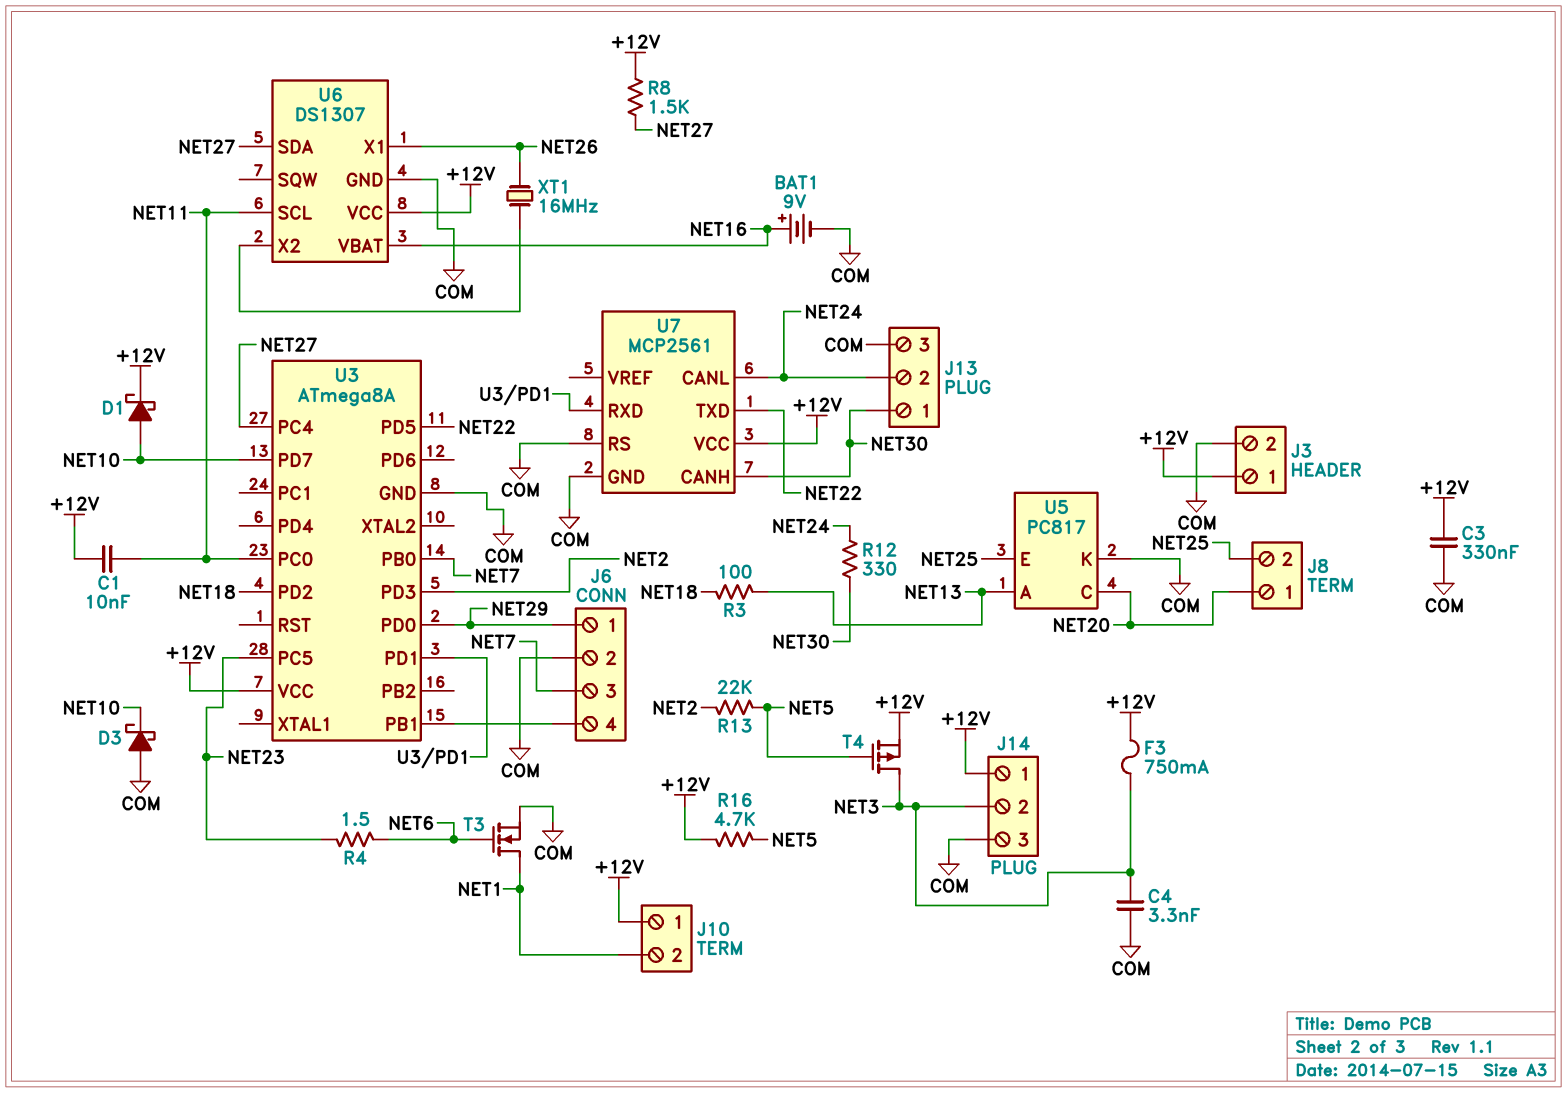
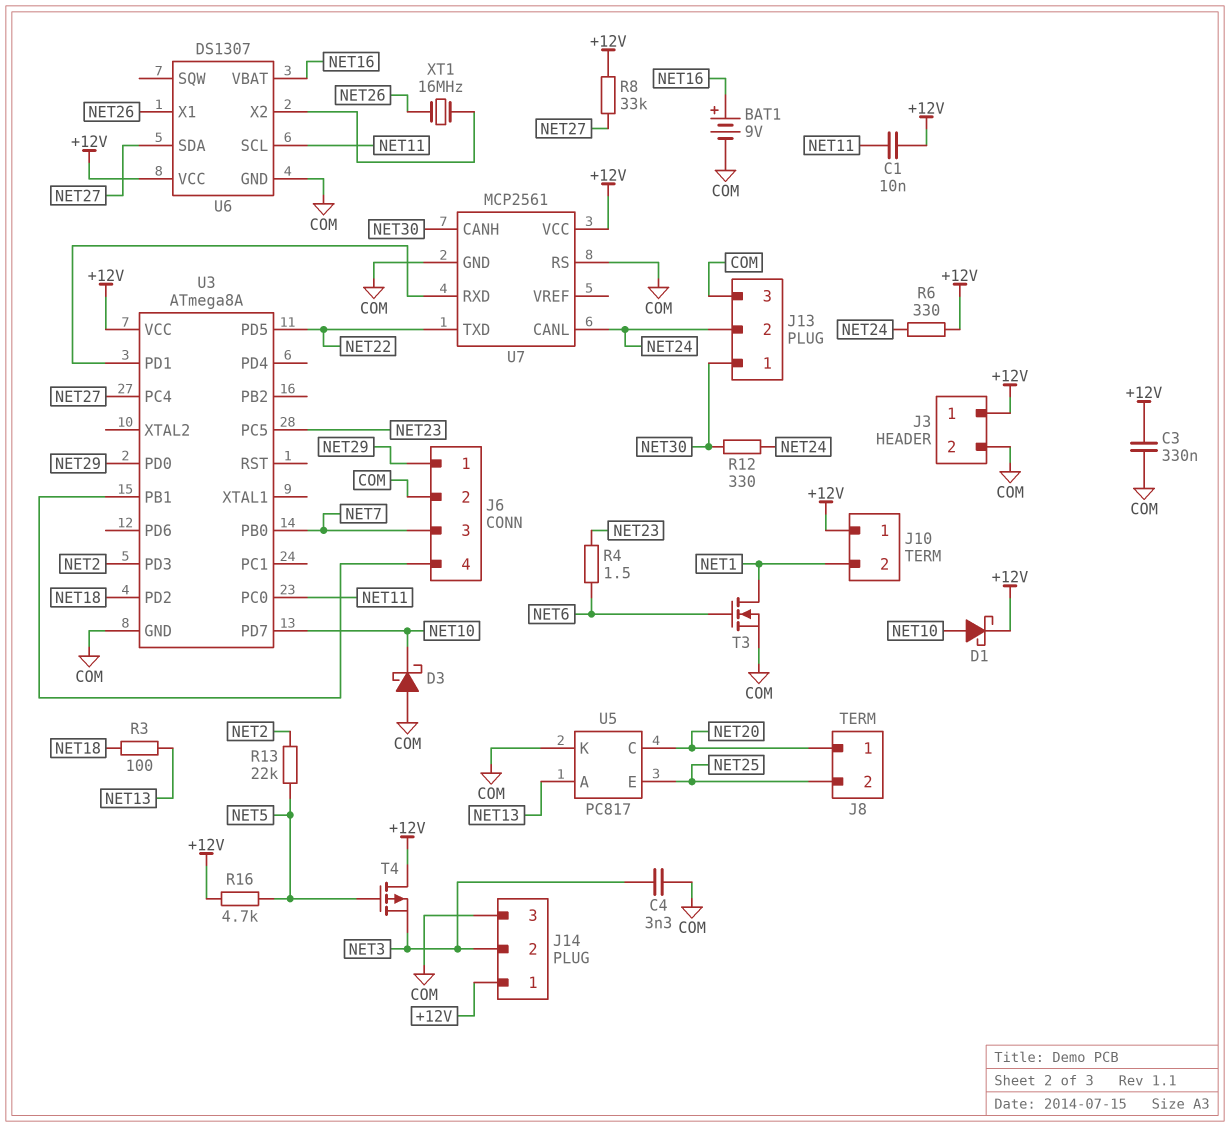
F3: 750mA (+12V, NET3) -> none
R6: none -> 330 (+12V, NET24)
R8: 1.5k (+12V, NET27) -> 33k (+12V, NET27)
T4: PMOS (G NET5, D NET3, S +12V) -> PMOS (G NET5, D +12V, S NET3)

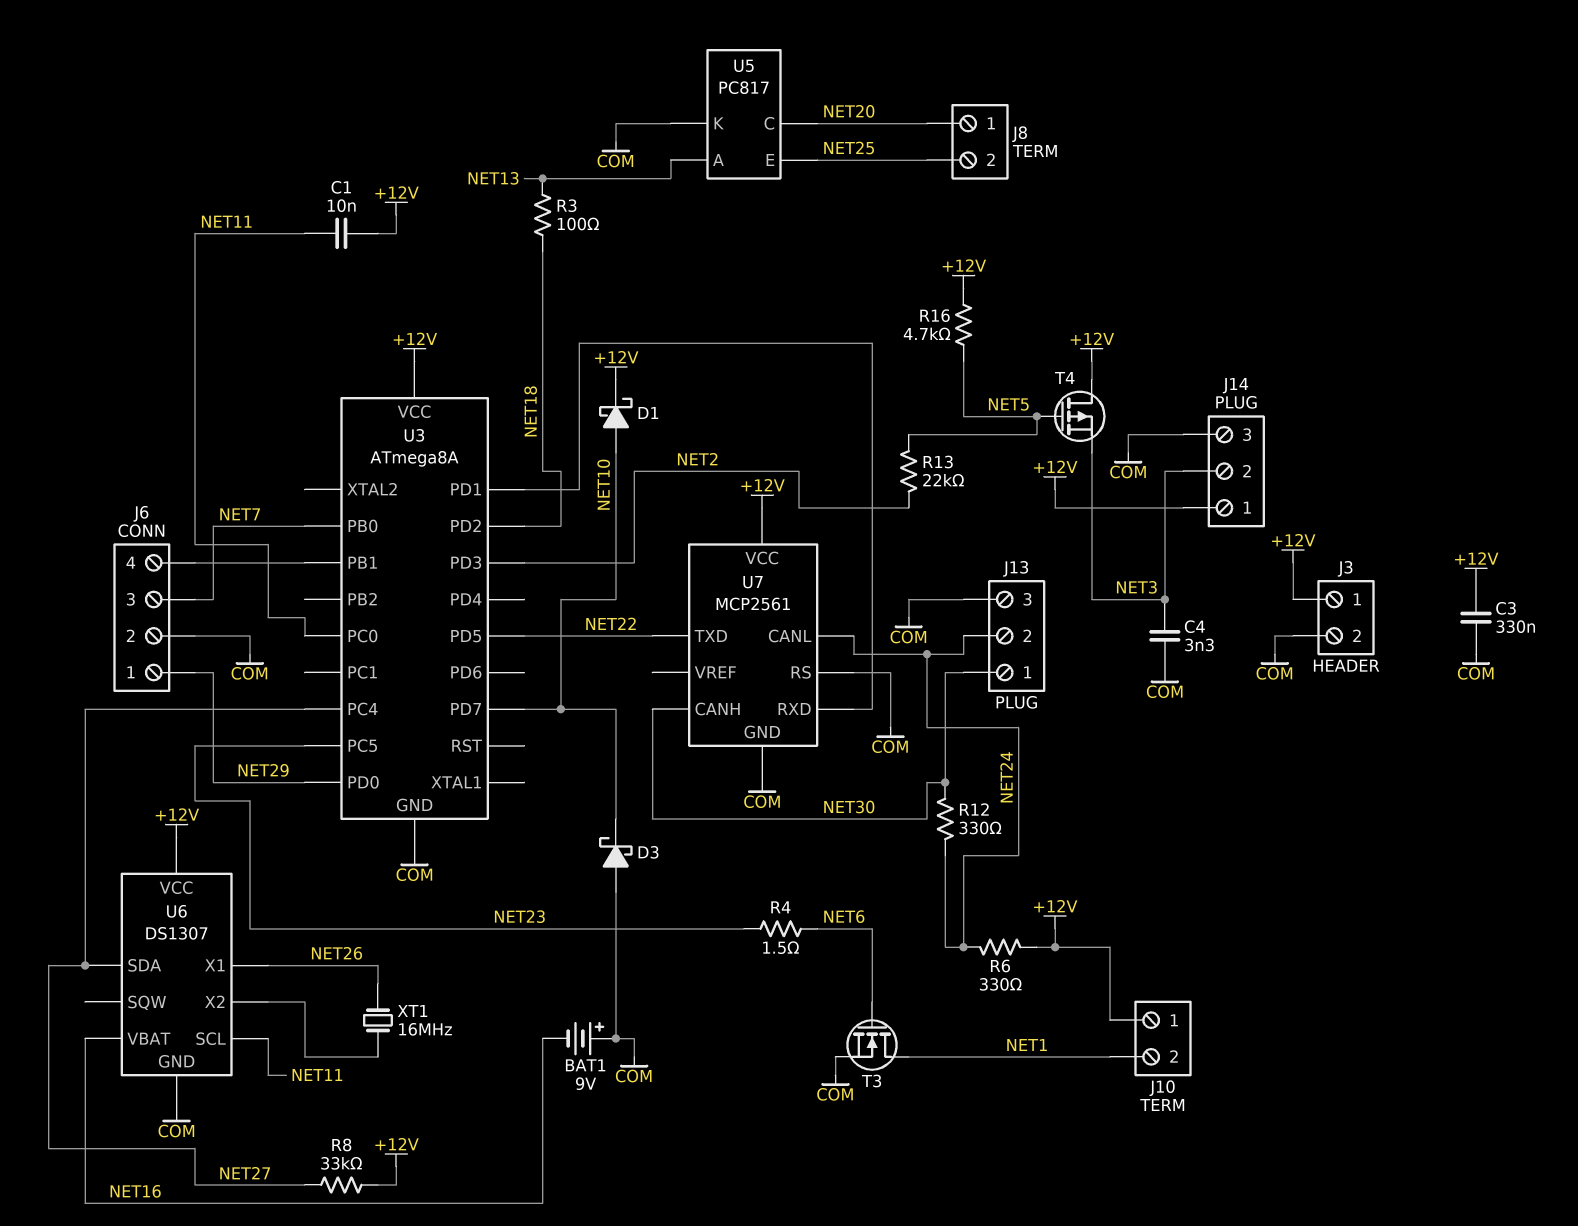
BAT1: 9V (plus NET16, minus COM) -> 9V (plus COM, minus NET16)

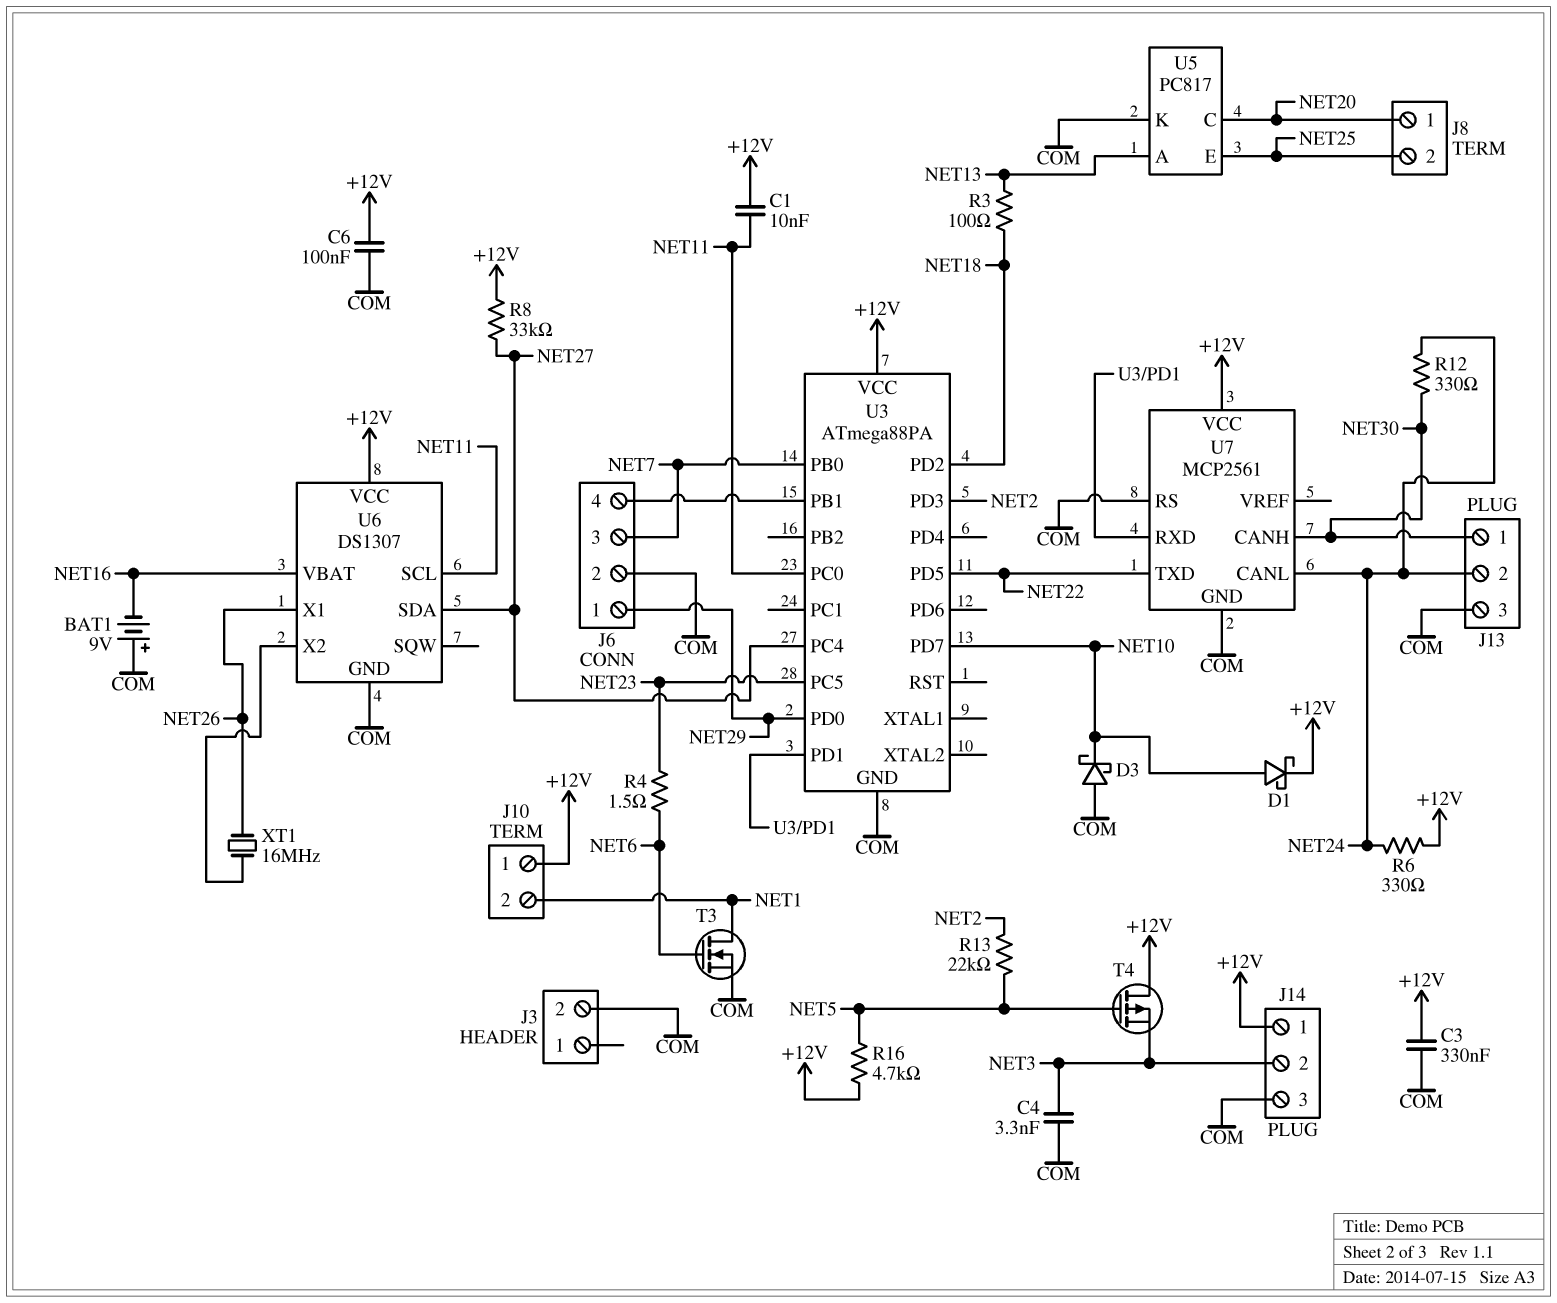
C6: none -> 100nF (+12V, COM)
J3 pin 1: +12V -> none
U3: ATmega8A -> ATmega88PA

